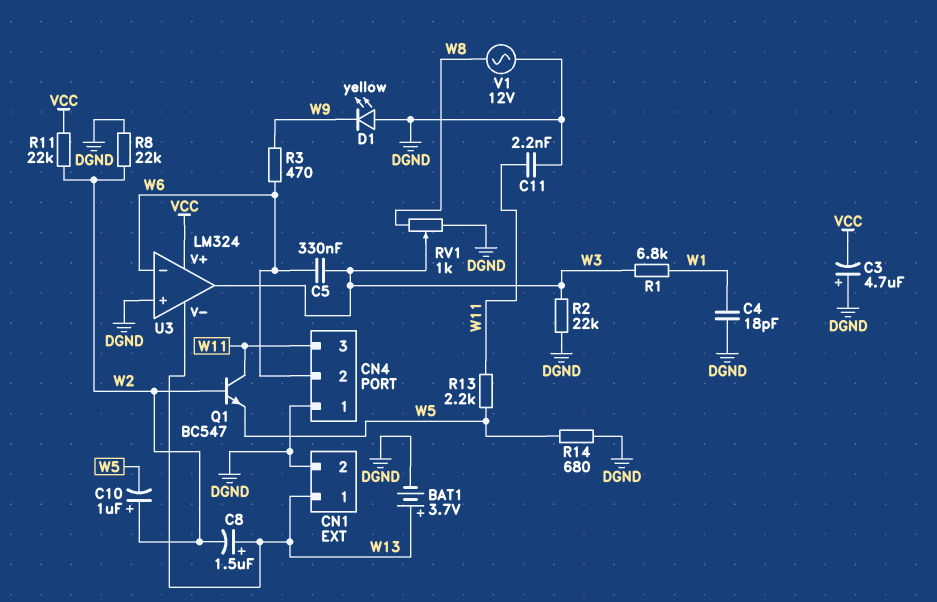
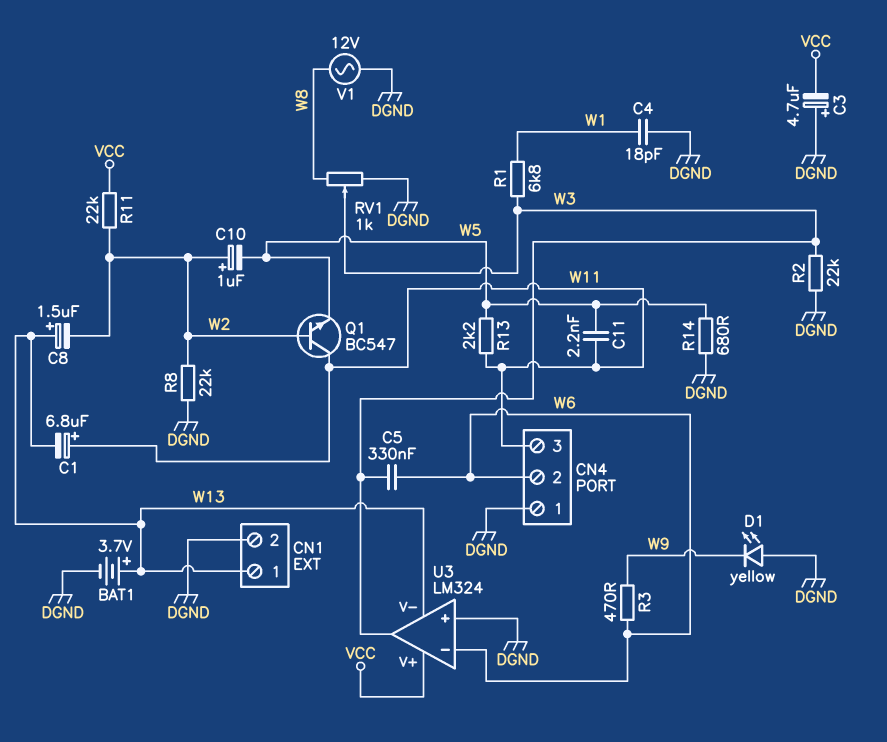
C1: none -> 6.8uF (plus W11, minus W13)
C11: 2.2nF (DGND, W11) -> 2.2nF (W5, W11)

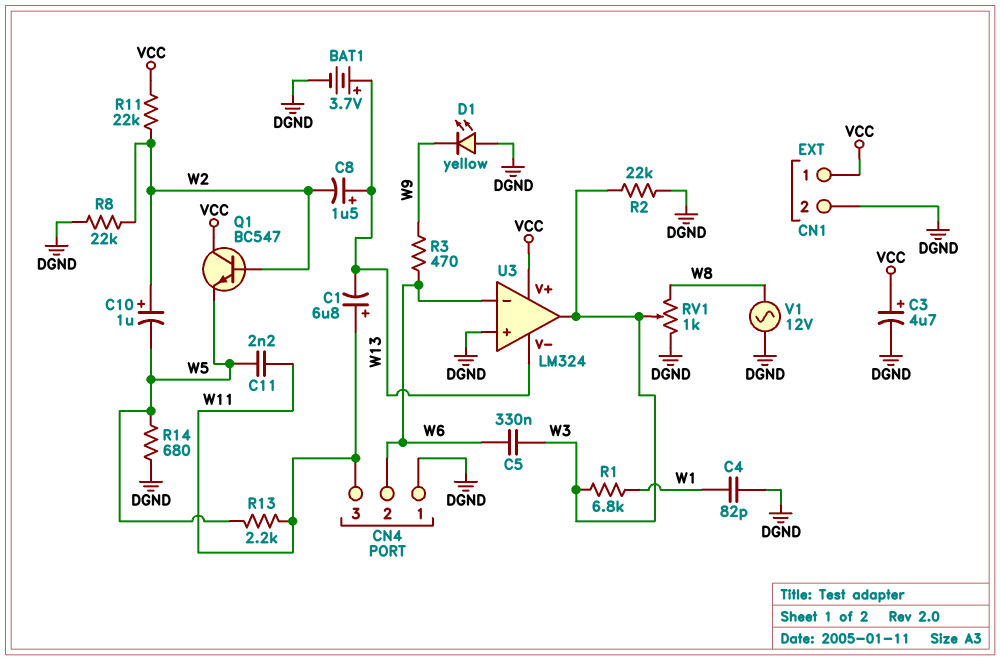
C3: 4.7uF (plus DGND, minus VCC) -> 4.7uF (plus VCC, minus DGND)
C4: 18pF (DGND, W1) -> 82pF (DGND, W1)
CN1 pin 1: W13 -> VCC
Q1: NPN BC547 (B W2, C W11, E W5) -> NPN BC547 (B W2, C VCC, E W5)

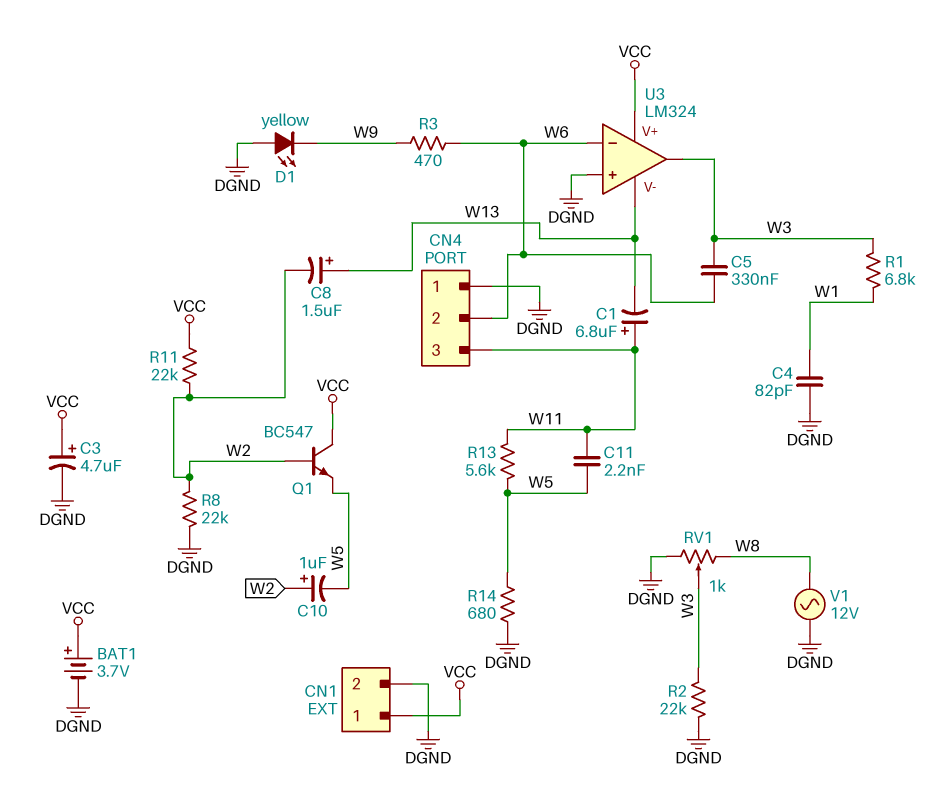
BAT1: 3.7V (plus W13, minus DGND) -> 3.7V (plus VCC, minus DGND)
R13: 2.2k (W5, W11) -> 5.6k (W5, W11)

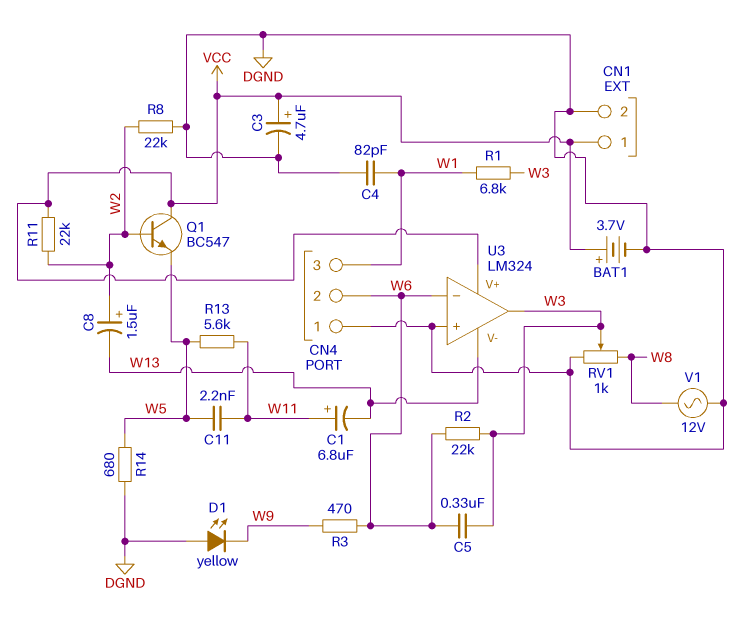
C8: 1.5uF (plus W13, minus W2) -> 1.5uF (plus W2, minus W13)
C10: 1uF (plus W2, minus W5) -> none
CN4 pin 3: W11 -> W1
R2: 22k (DGND, W3) -> 22k (W3, W6)

